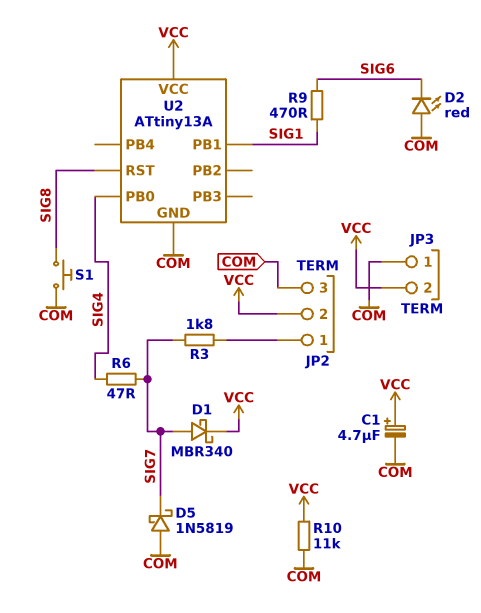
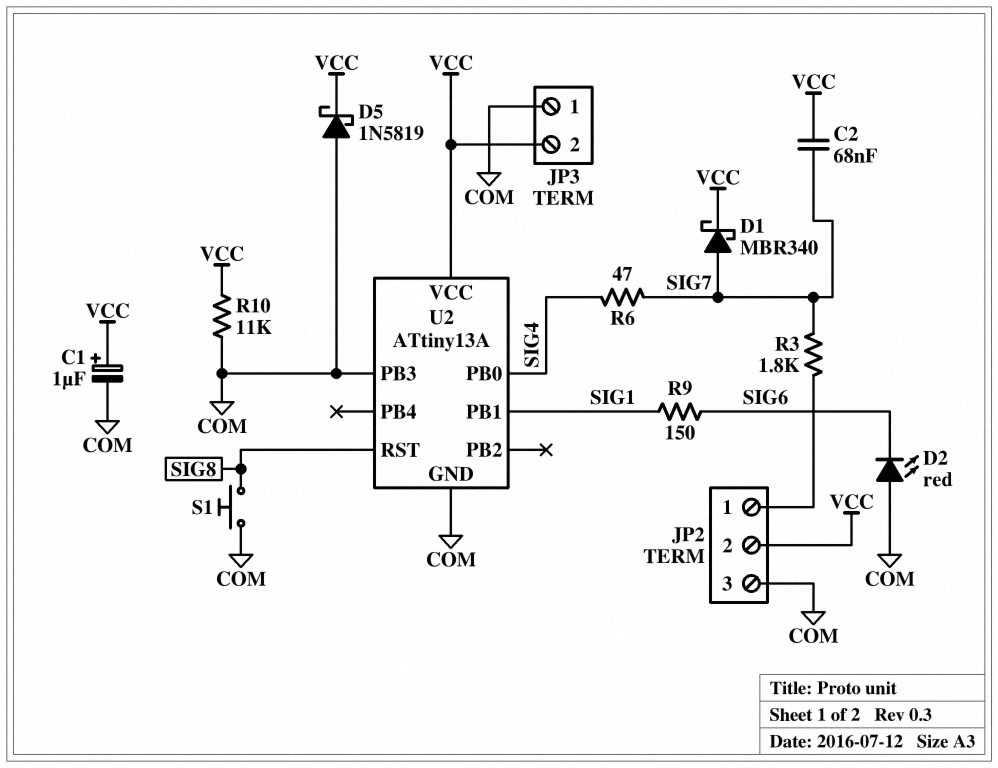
C1: 4.7uF (plus VCC, minus COM) -> 1uF (plus VCC, minus COM)
C2: none -> 68nF (SIG7, VCC)
D5: schottky 1N5819 (A COM, K SIG7) -> schottky 1N5819 (A COM, K VCC)
R9: 470 (SIG1, SIG6) -> 150 (SIG1, SIG6)
U2 pin PB3: none -> COM

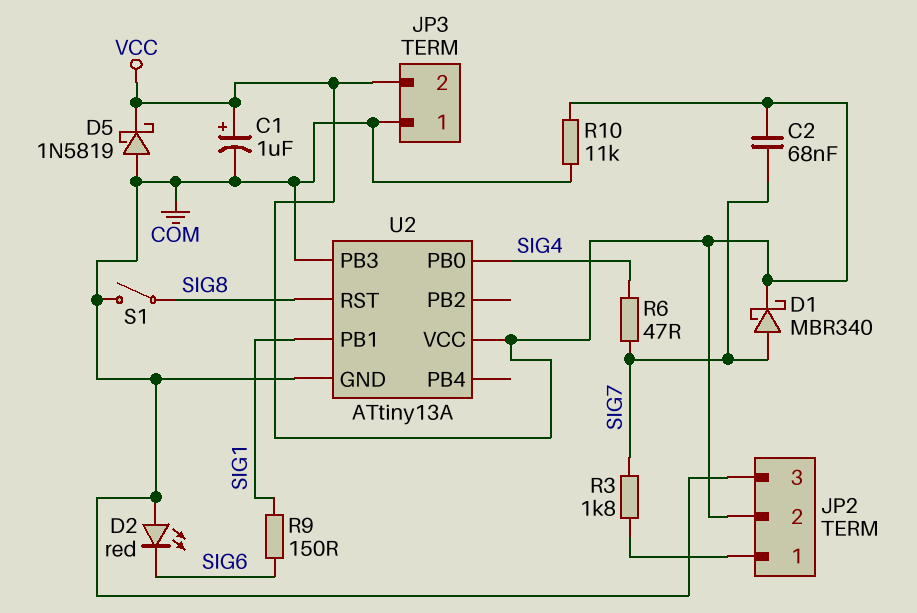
S1: button (COM, SIG8) -> switch (COM, SIG8)

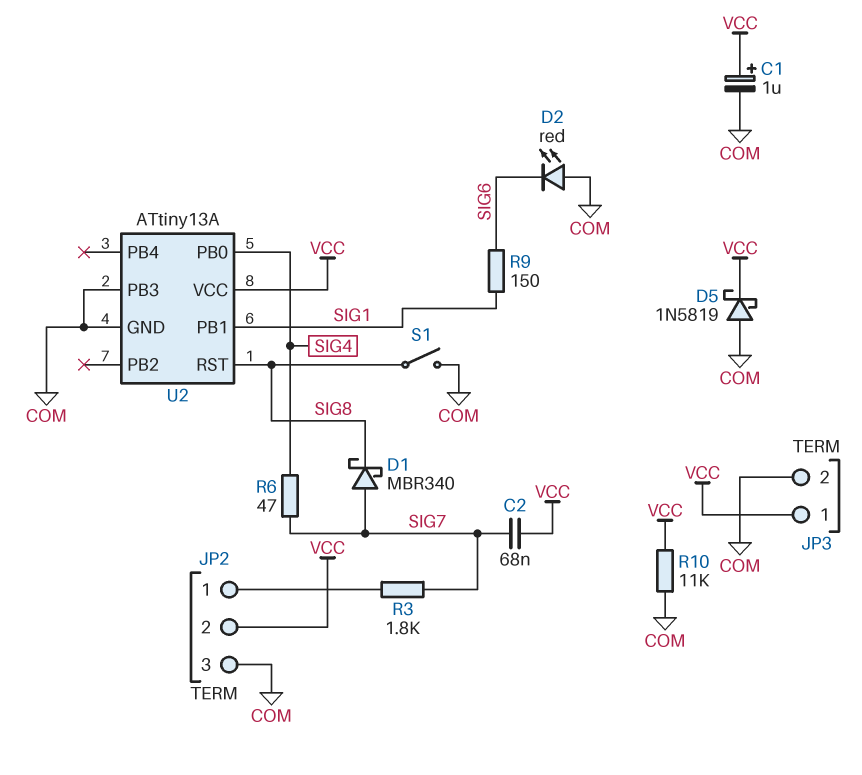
D1: schottky MBR340 (A SIG7, K VCC) -> schottky MBR340 (A SIG7, K SIG8)
JP3 pin 1: COM -> VCC
JP3 pin 2: VCC -> COM

